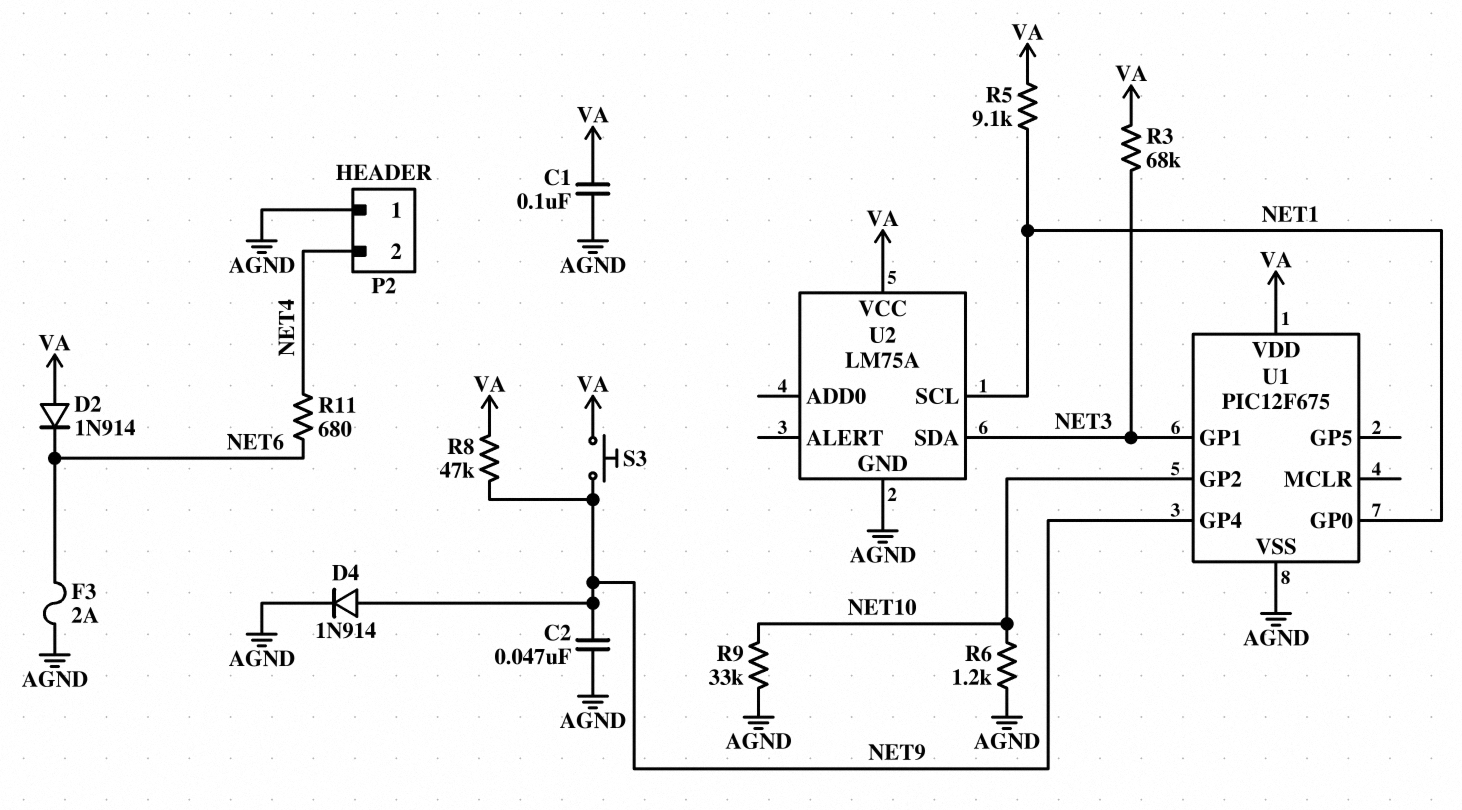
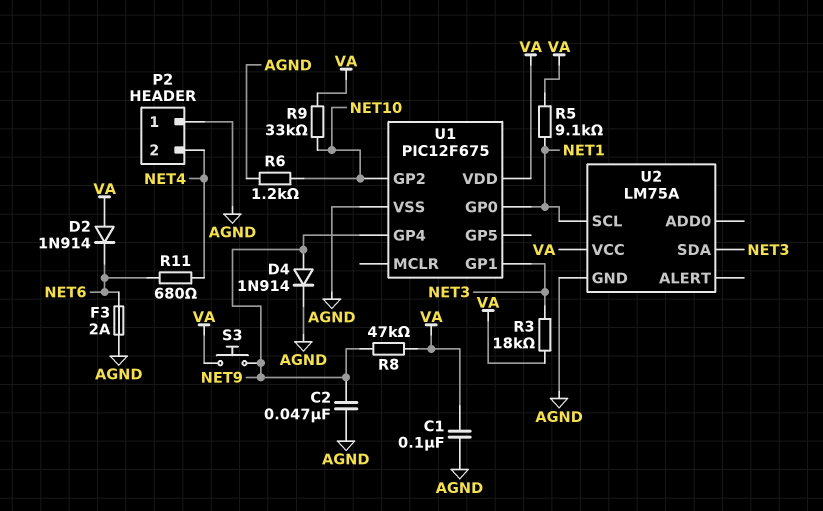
R3: 68k (NET3, VA) -> 18k (NET3, VA)
R9: 33k (AGND, NET10) -> 33k (NET10, VA)

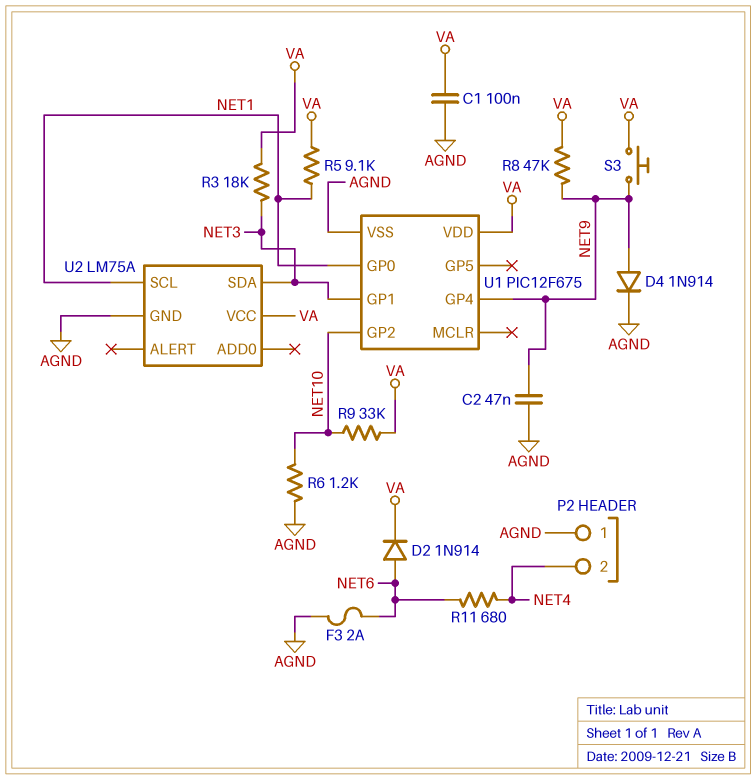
D2: diode 1N914 (A VA, K NET6) -> diode 1N914 (A NET6, K VA)

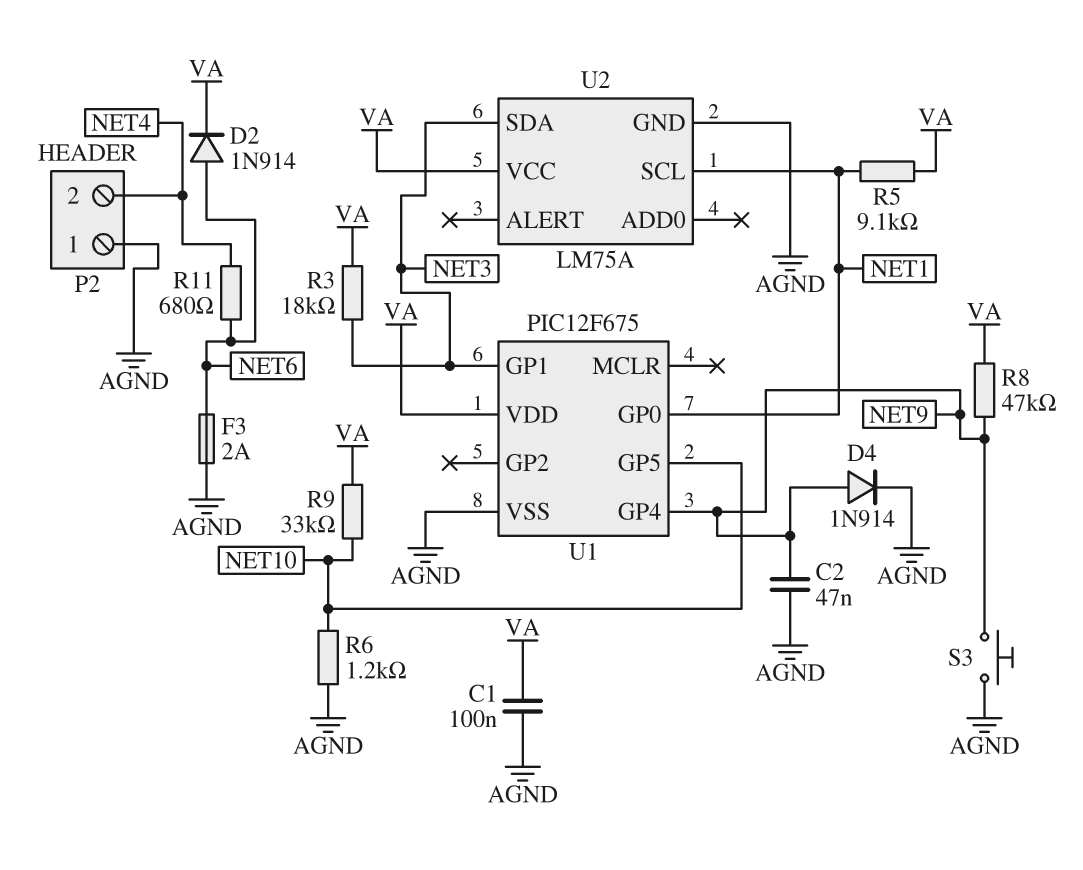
S3: button (NET9, VA) -> button (AGND, NET9)
U1 pin GP2: NET10 -> none
U1 pin GP5: none -> NET10

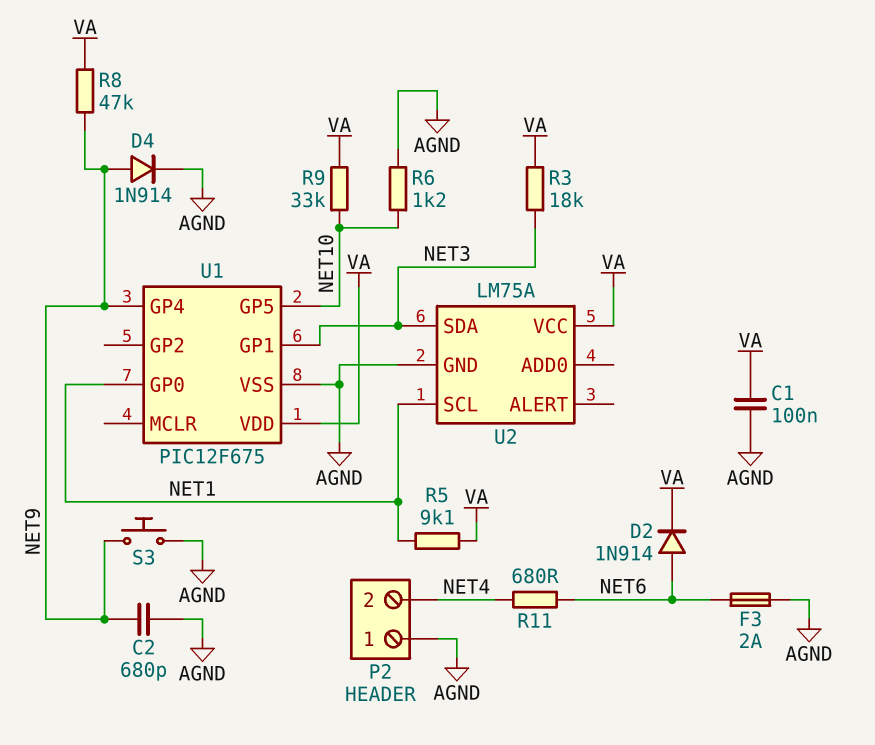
C2: 47nF (AGND, NET9) -> 680pF (AGND, NET9)

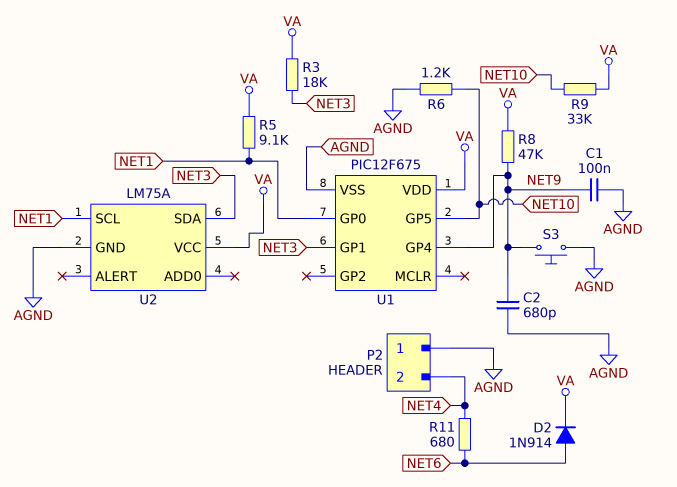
C1: 100nF (AGND, VA) -> 100nF (AGND, NET9)
D4: diode 1N914 (A NET9, K AGND) -> none
F3: 2A (AGND, NET6) -> none

